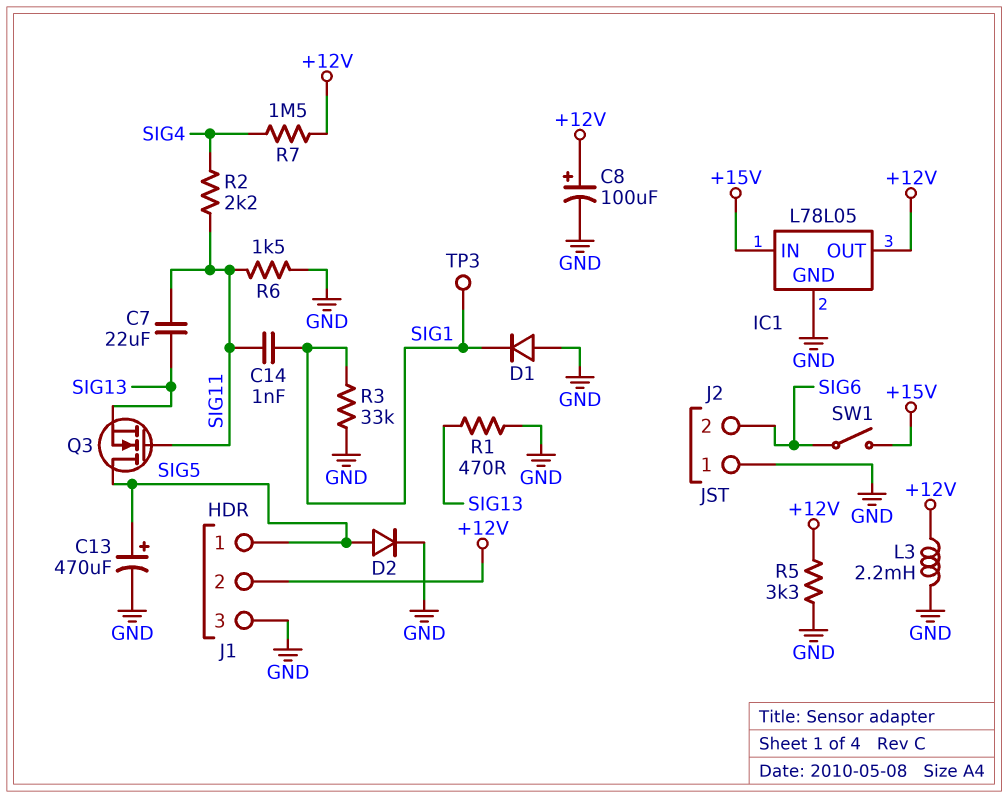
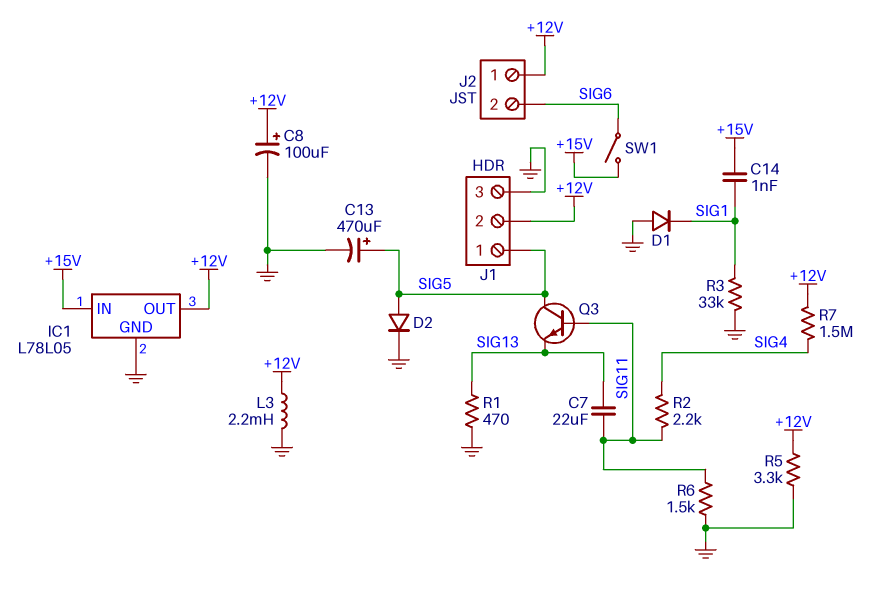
C14: 1nF (SIG1, SIG11) -> 1nF (+15V, SIG1)
J2 pin 1: GND -> +12V
Q3: NMOS (G SIG11, D SIG5, S SIG13) -> NPN (B SIG11, C SIG5, E SIG13)
TP3: test point (SIG1) -> none

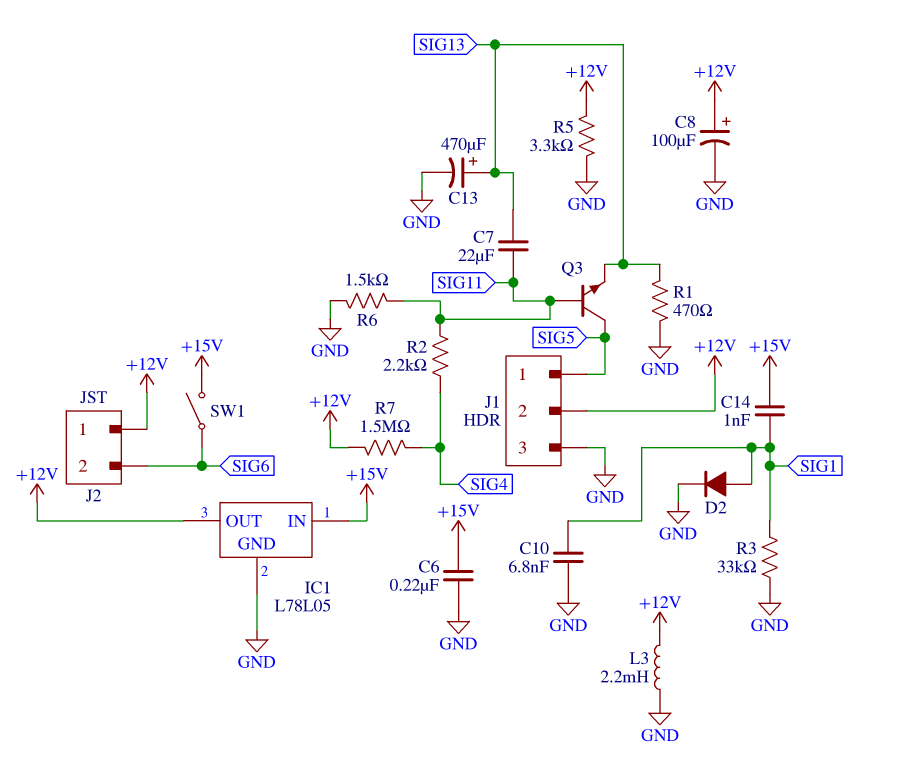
C6: none -> 220nF (+15V, GND)
C10: none -> 6.8nF (GND, SIG1)
C13: 470uF (plus SIG5, minus GND) -> 470uF (plus SIG13, minus GND)
D1: diode (A GND, K SIG1) -> none
D2: diode (A SIG5, K GND) -> diode (A SIG1, K GND)

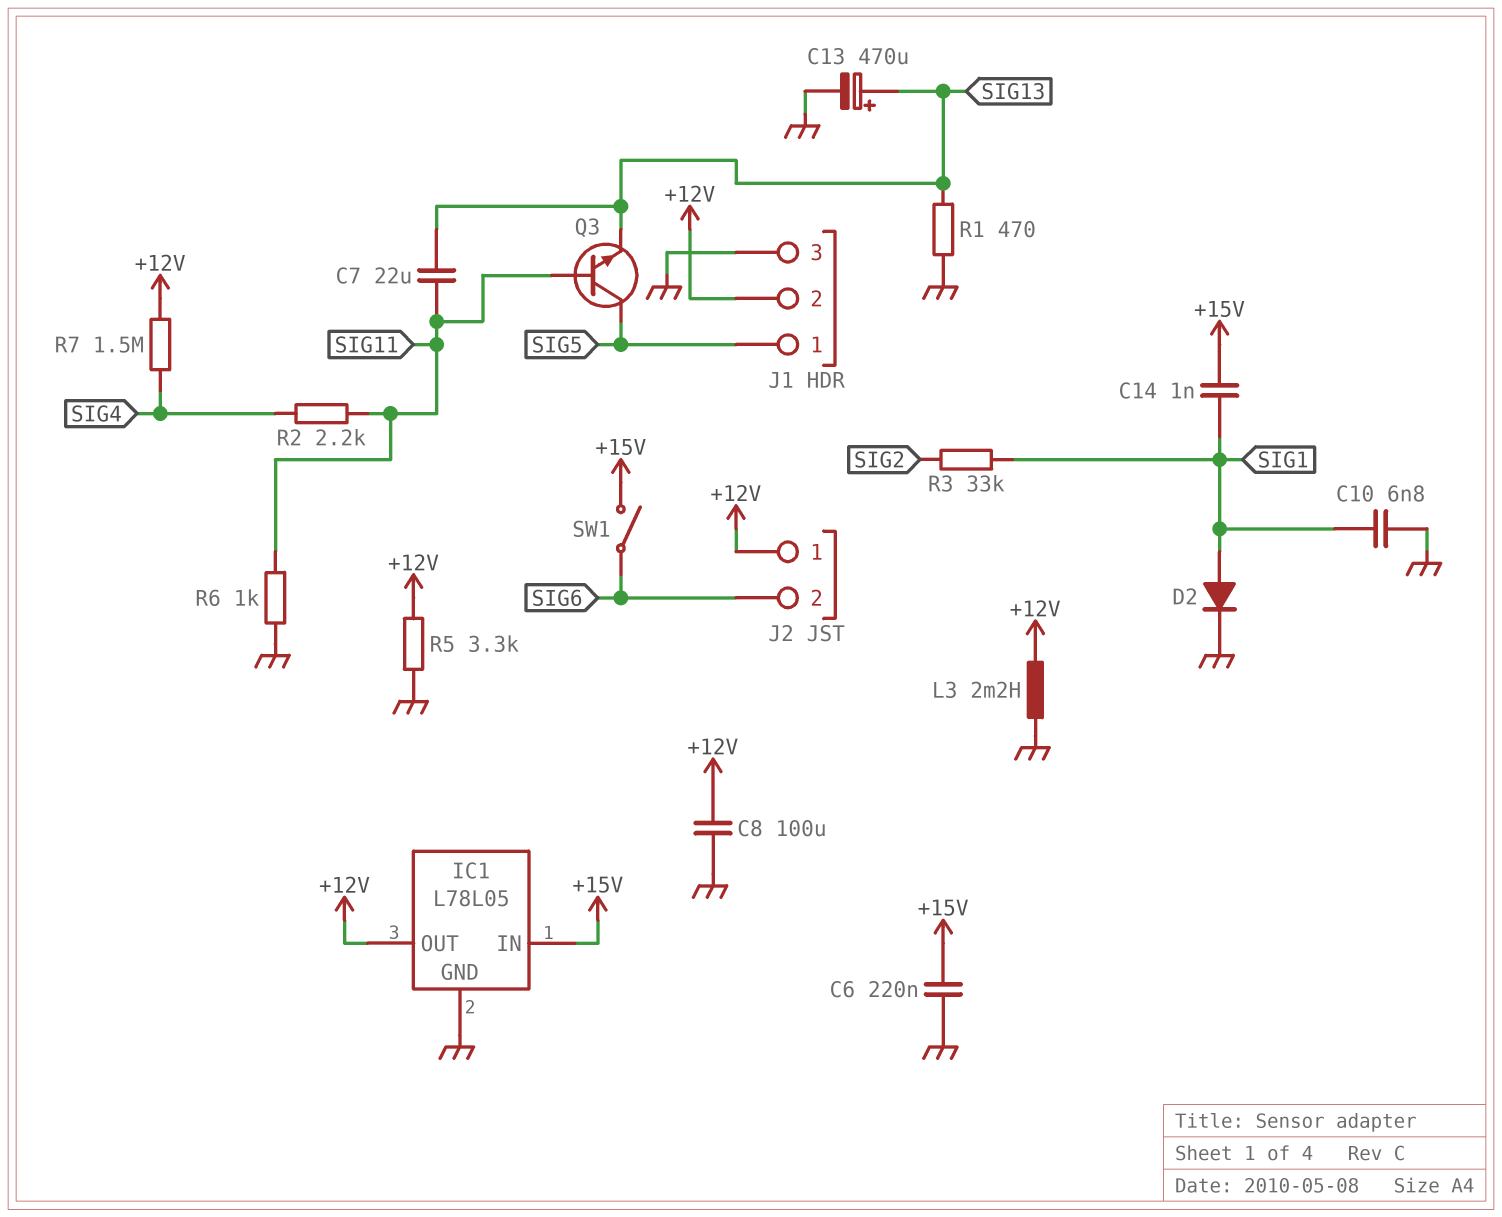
C8: 100uF (plus +12V, minus GND) -> 100uF (+12V, GND)
R3: 33k (GND, SIG1) -> 33k (SIG1, SIG2)
R6: 1.5k (GND, SIG11) -> 1k (GND, SIG11)

